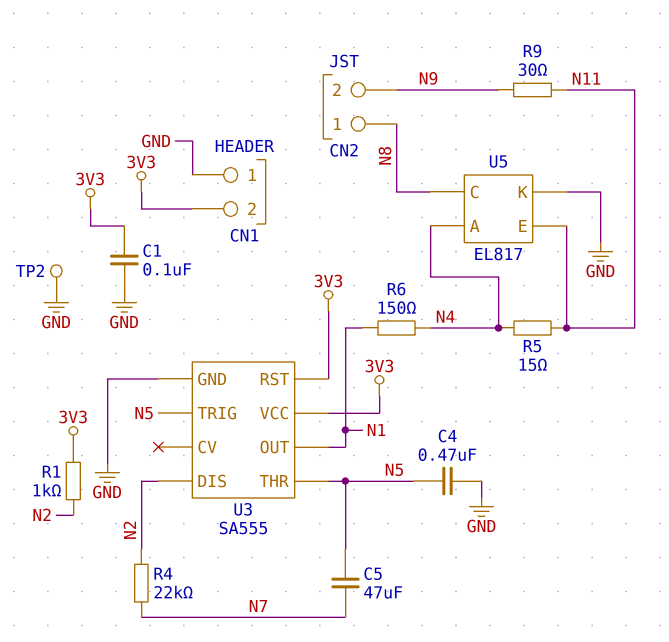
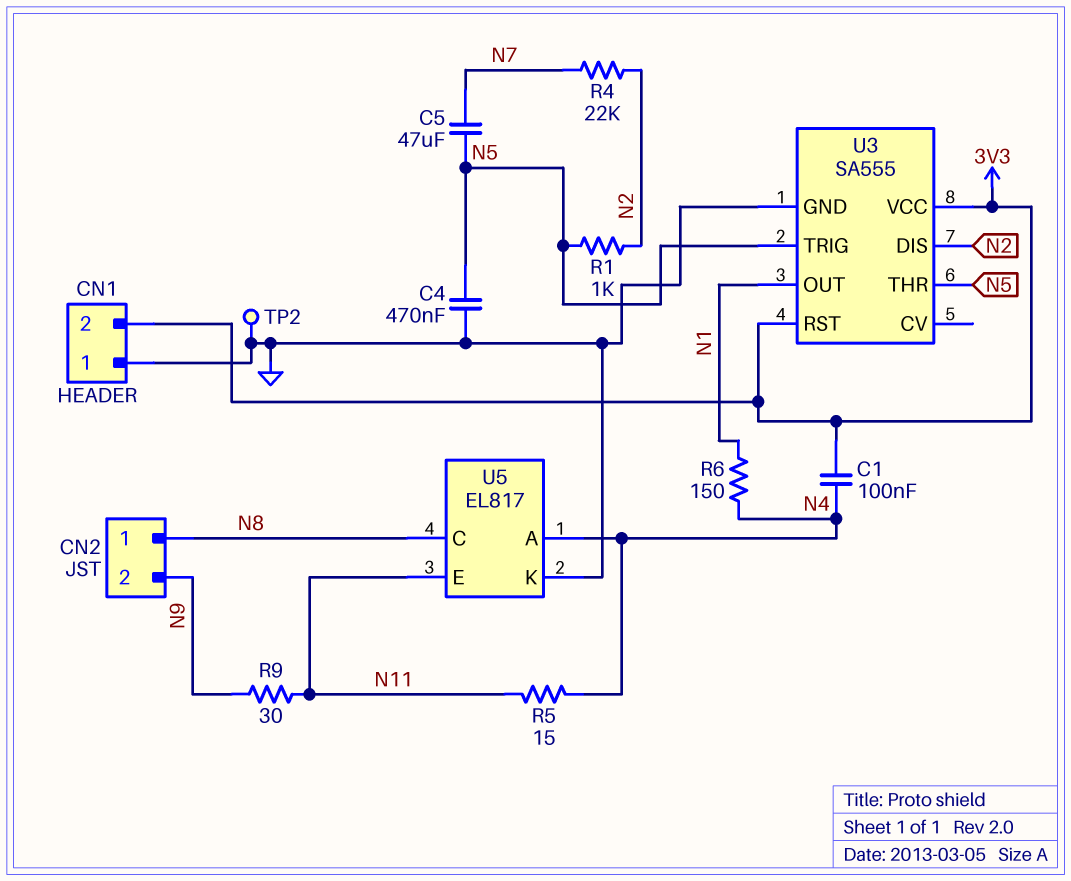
C1: 100nF (3V3, GND) -> 100nF (3V3, N4)
R1: 1k (3V3, N2) -> 1k (N2, N5)

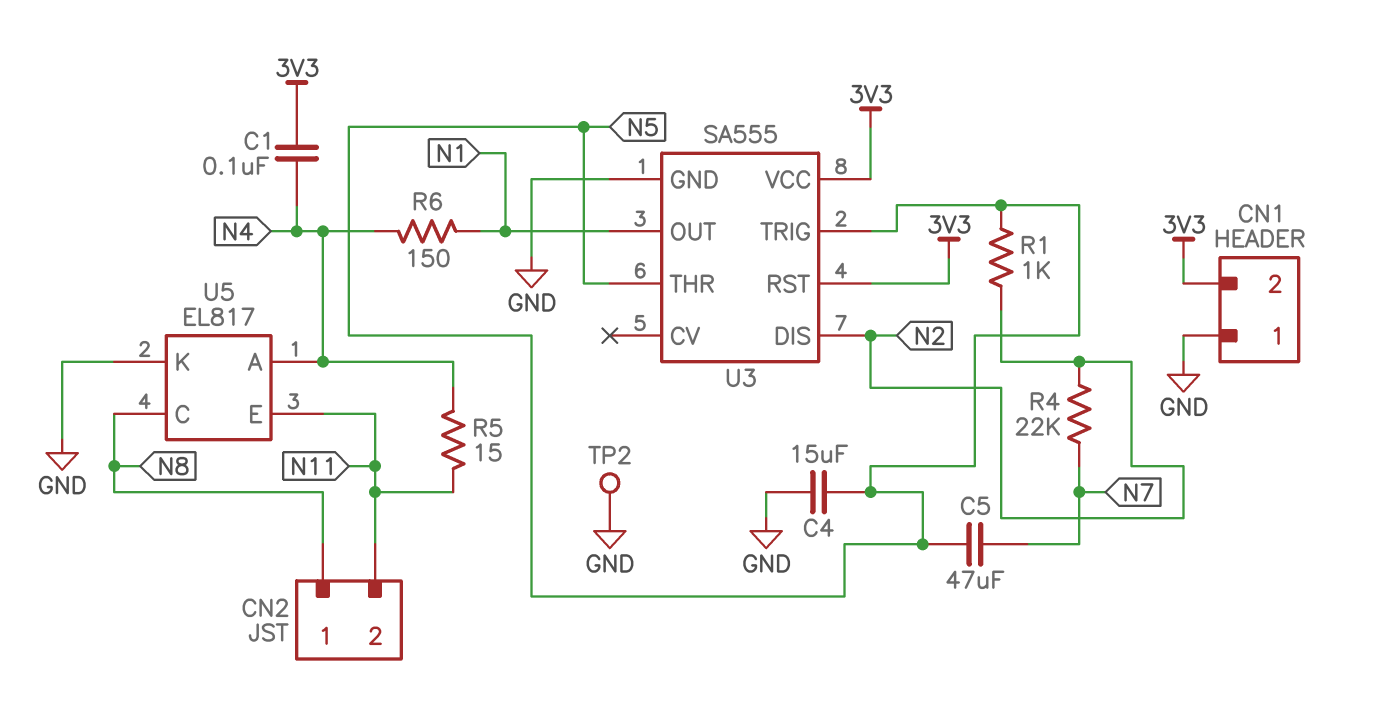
C4: 470nF (GND, N5) -> 15uF (GND, N5)
CN2 pin 2: N9 -> N11
R9: 30 (N9, N11) -> none

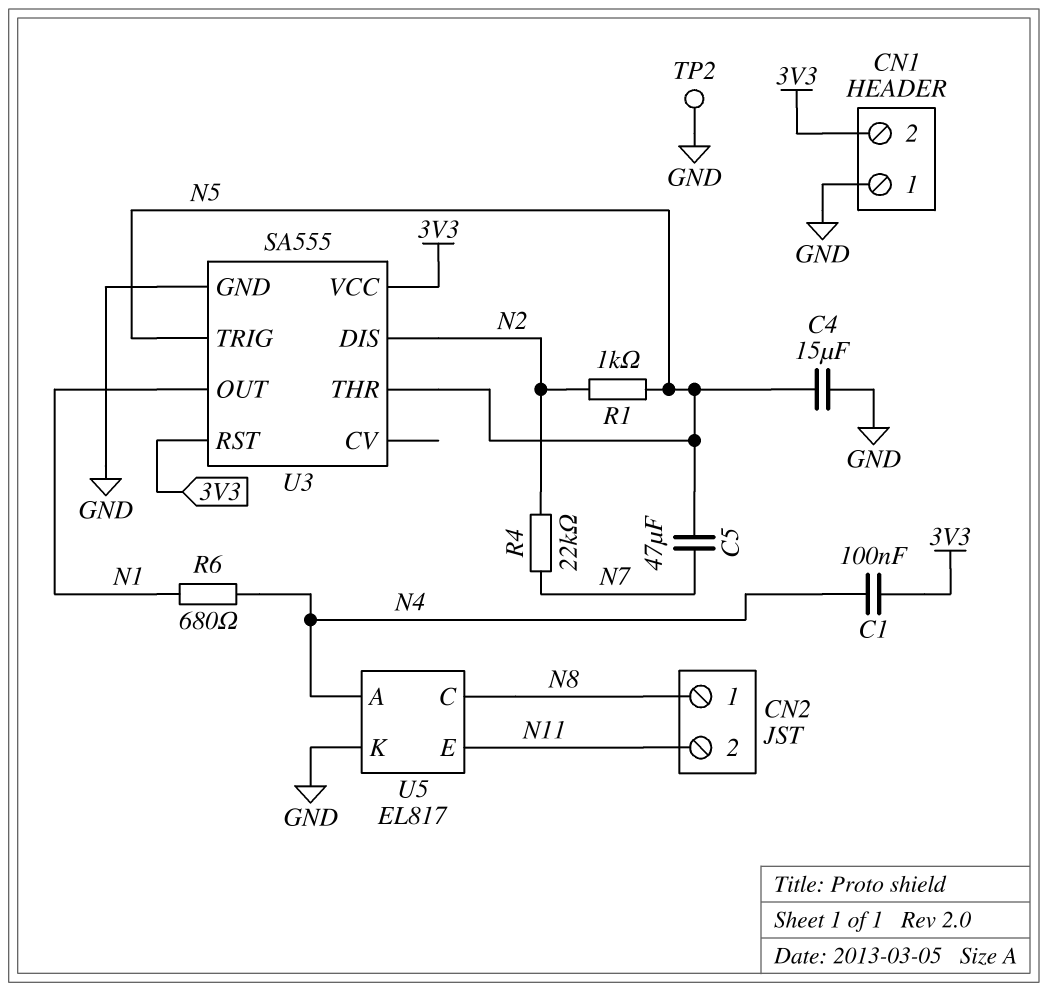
R5: 15 (N4, N11) -> none
R6: 150 (N1, N4) -> 680 (N1, N4)

